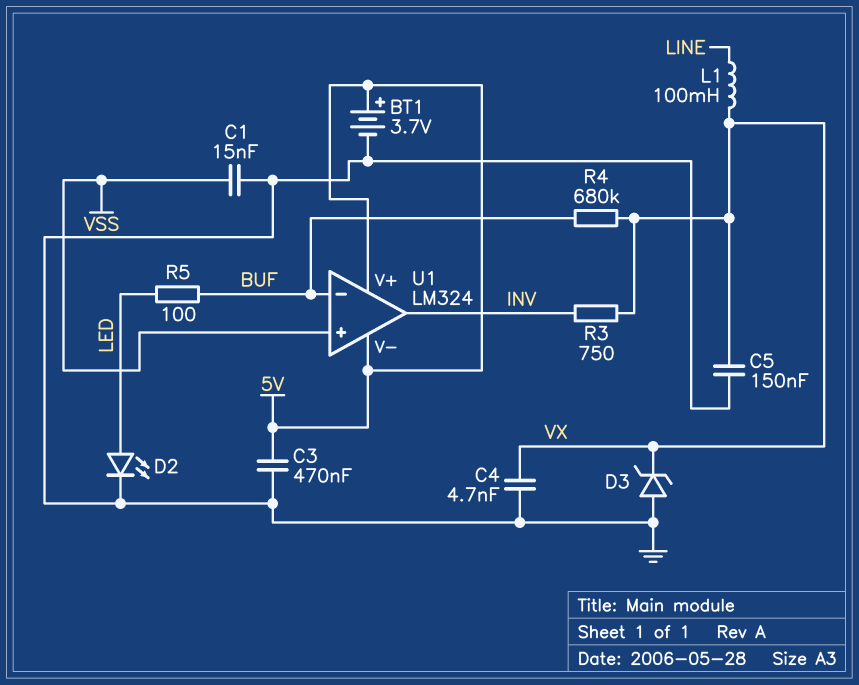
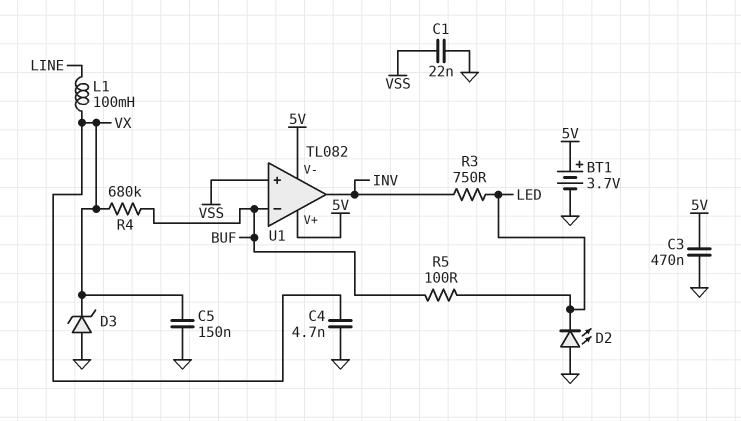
C1: 15nF (GND, VSS) -> 22nF (GND, VSS)
D2: LED (A LED, K GND) -> LED (A GND, K LED)
R3: 750 (INV, VX) -> 750 (INV, LED)
U1: LM324 -> TL082

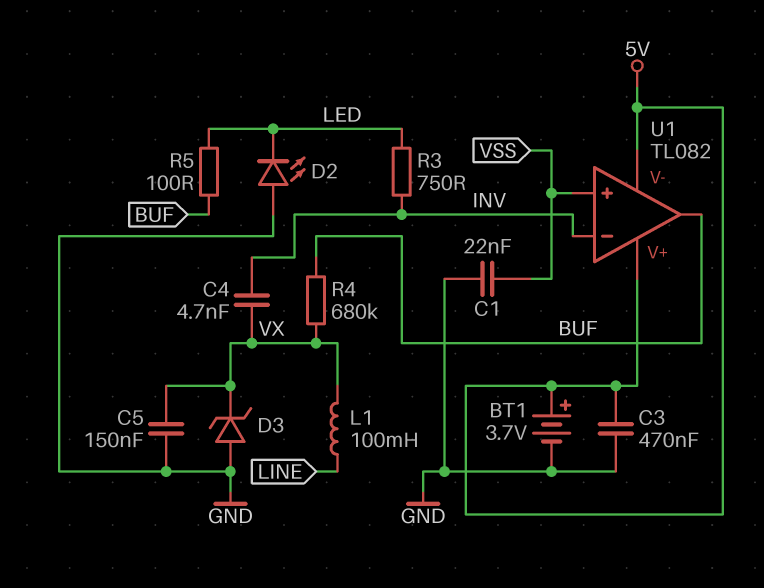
C4: 4.7nF (GND, VX) -> 4.7nF (INV, VX)
U1 pin in-: BUF -> INV
U1 pin out: INV -> BUF

